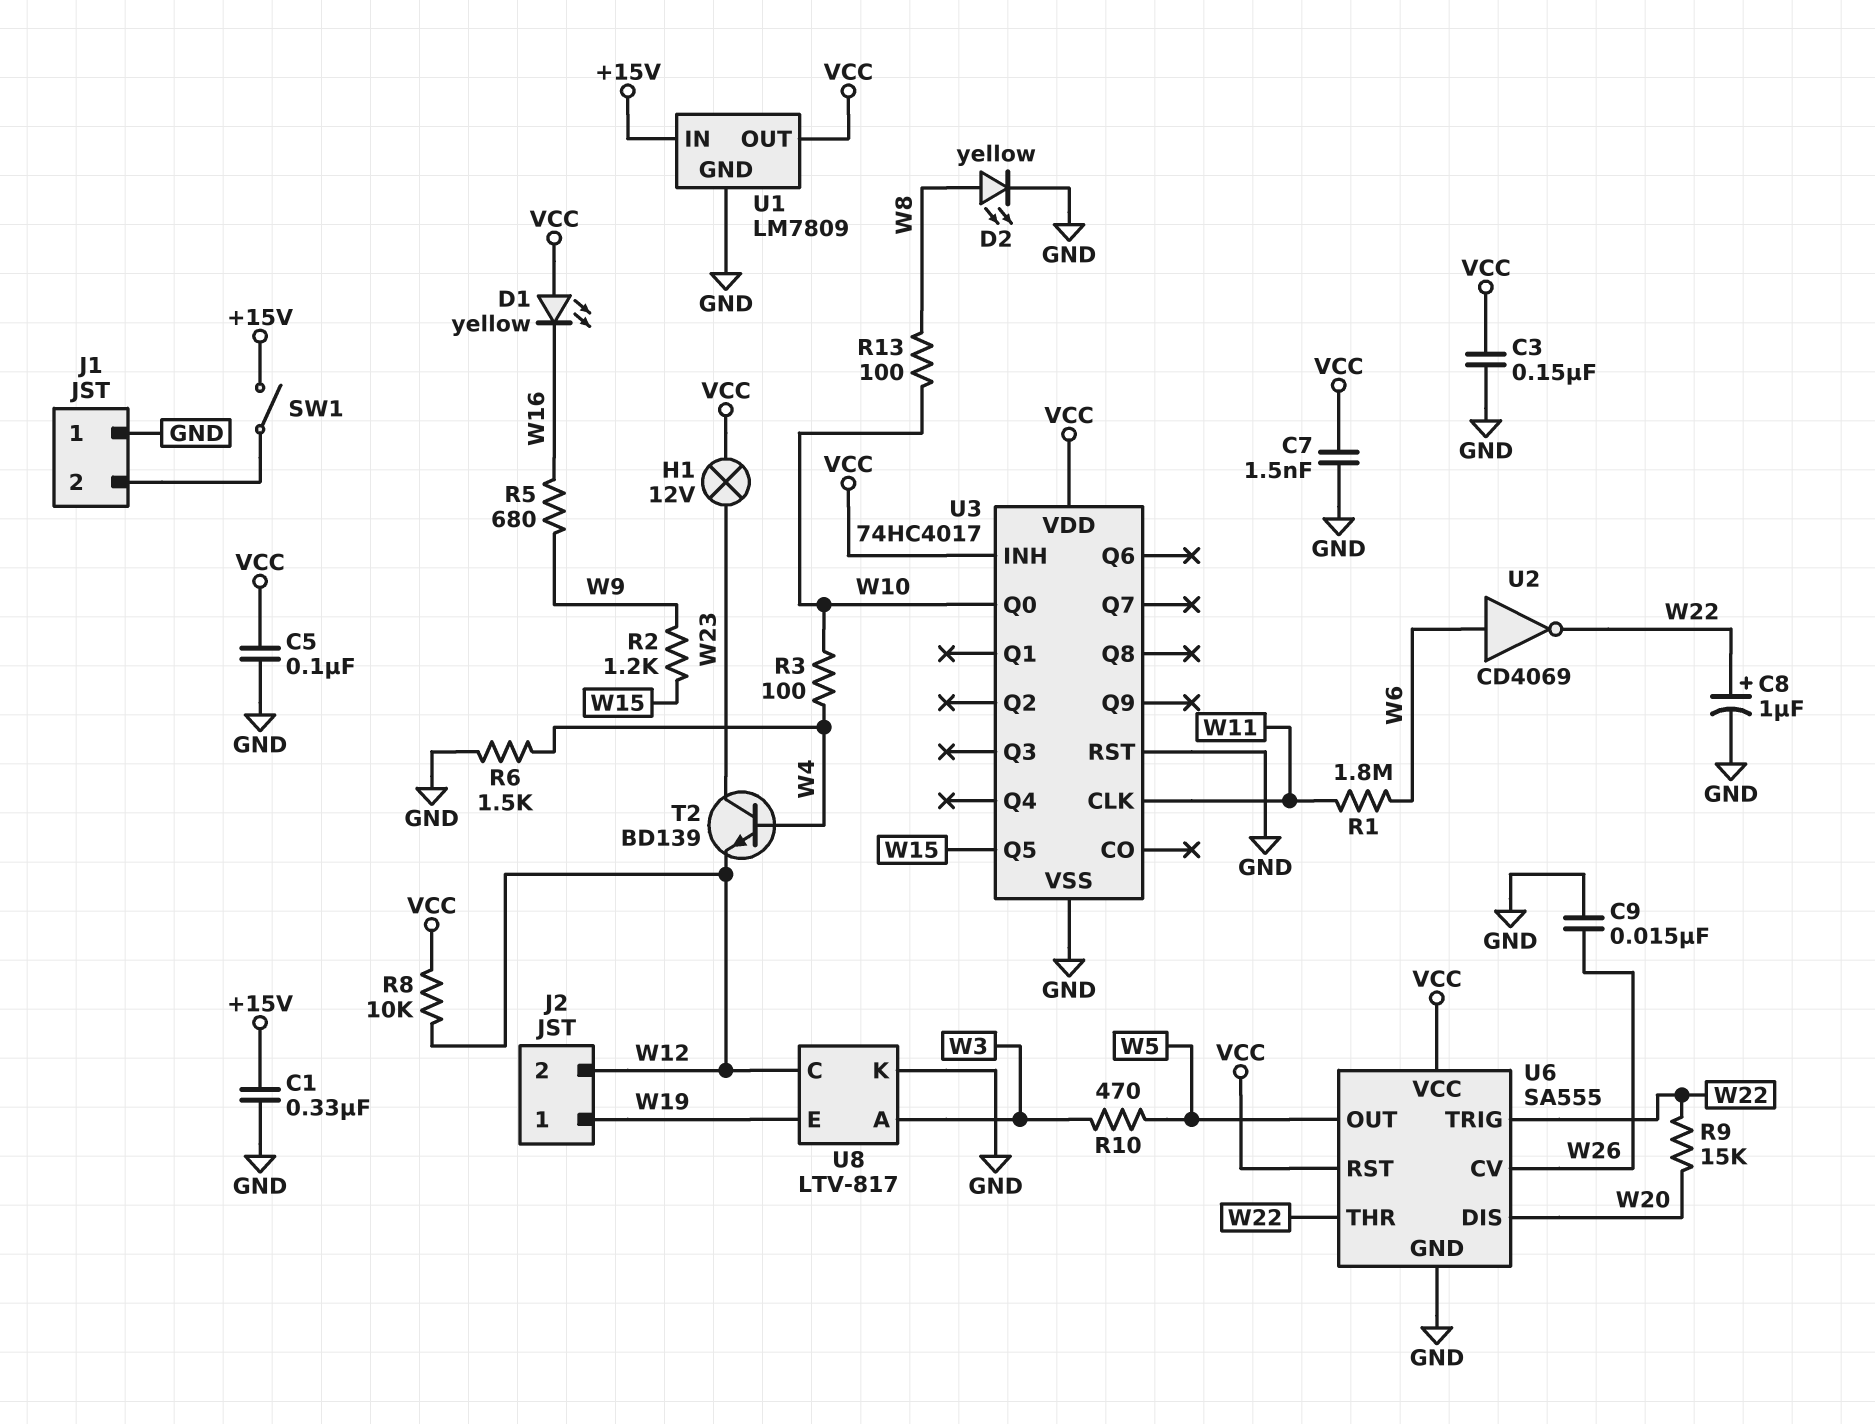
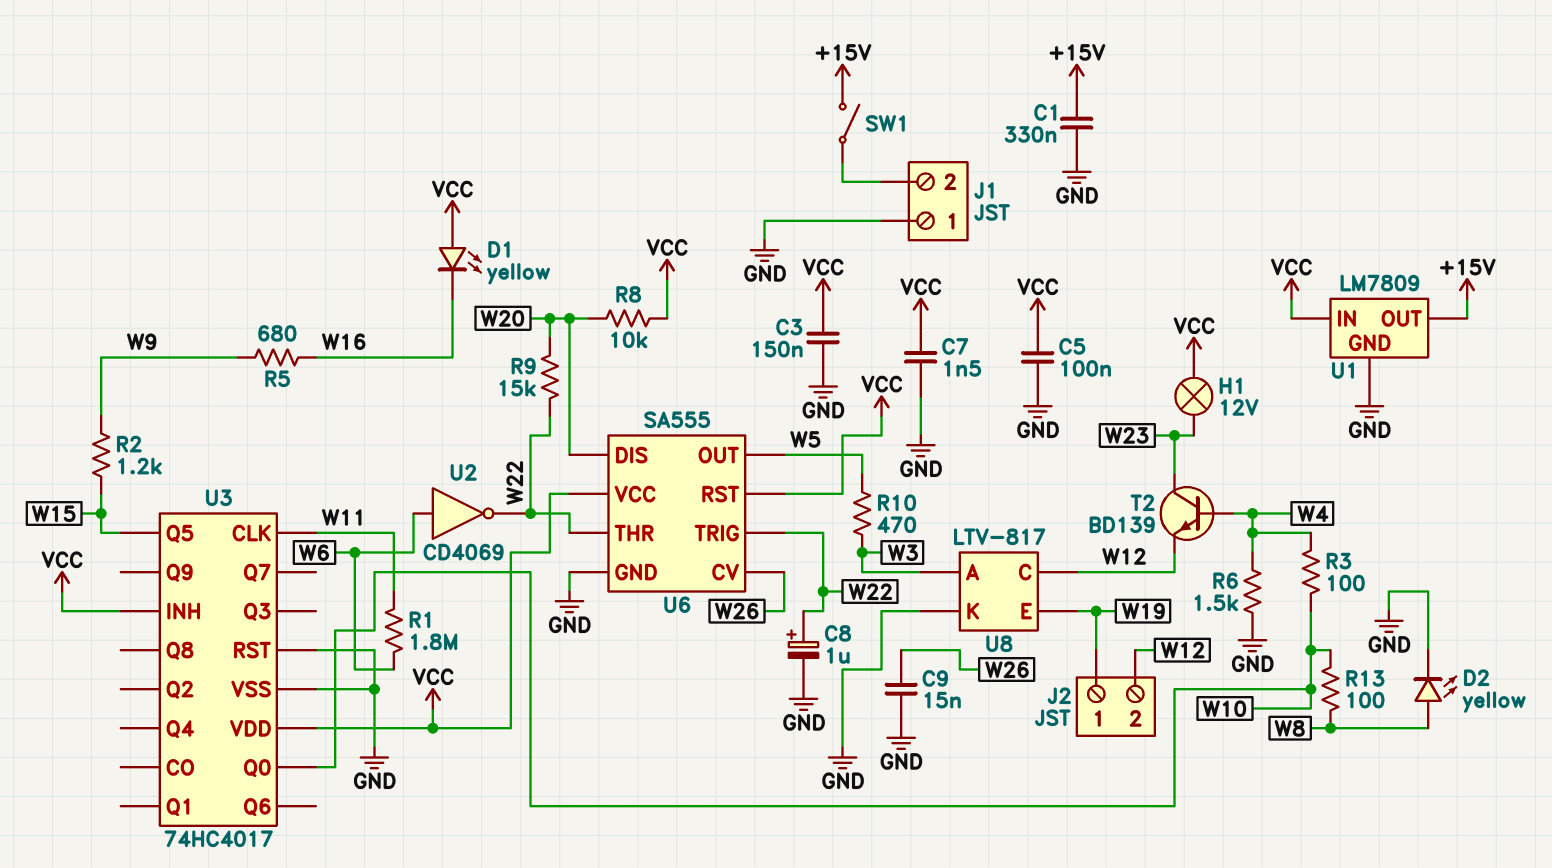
R8: 10k (VCC, W12) -> 10k (VCC, W20)
U1 pin IN: +15V -> VCC
U1 pin OUT: VCC -> +15V

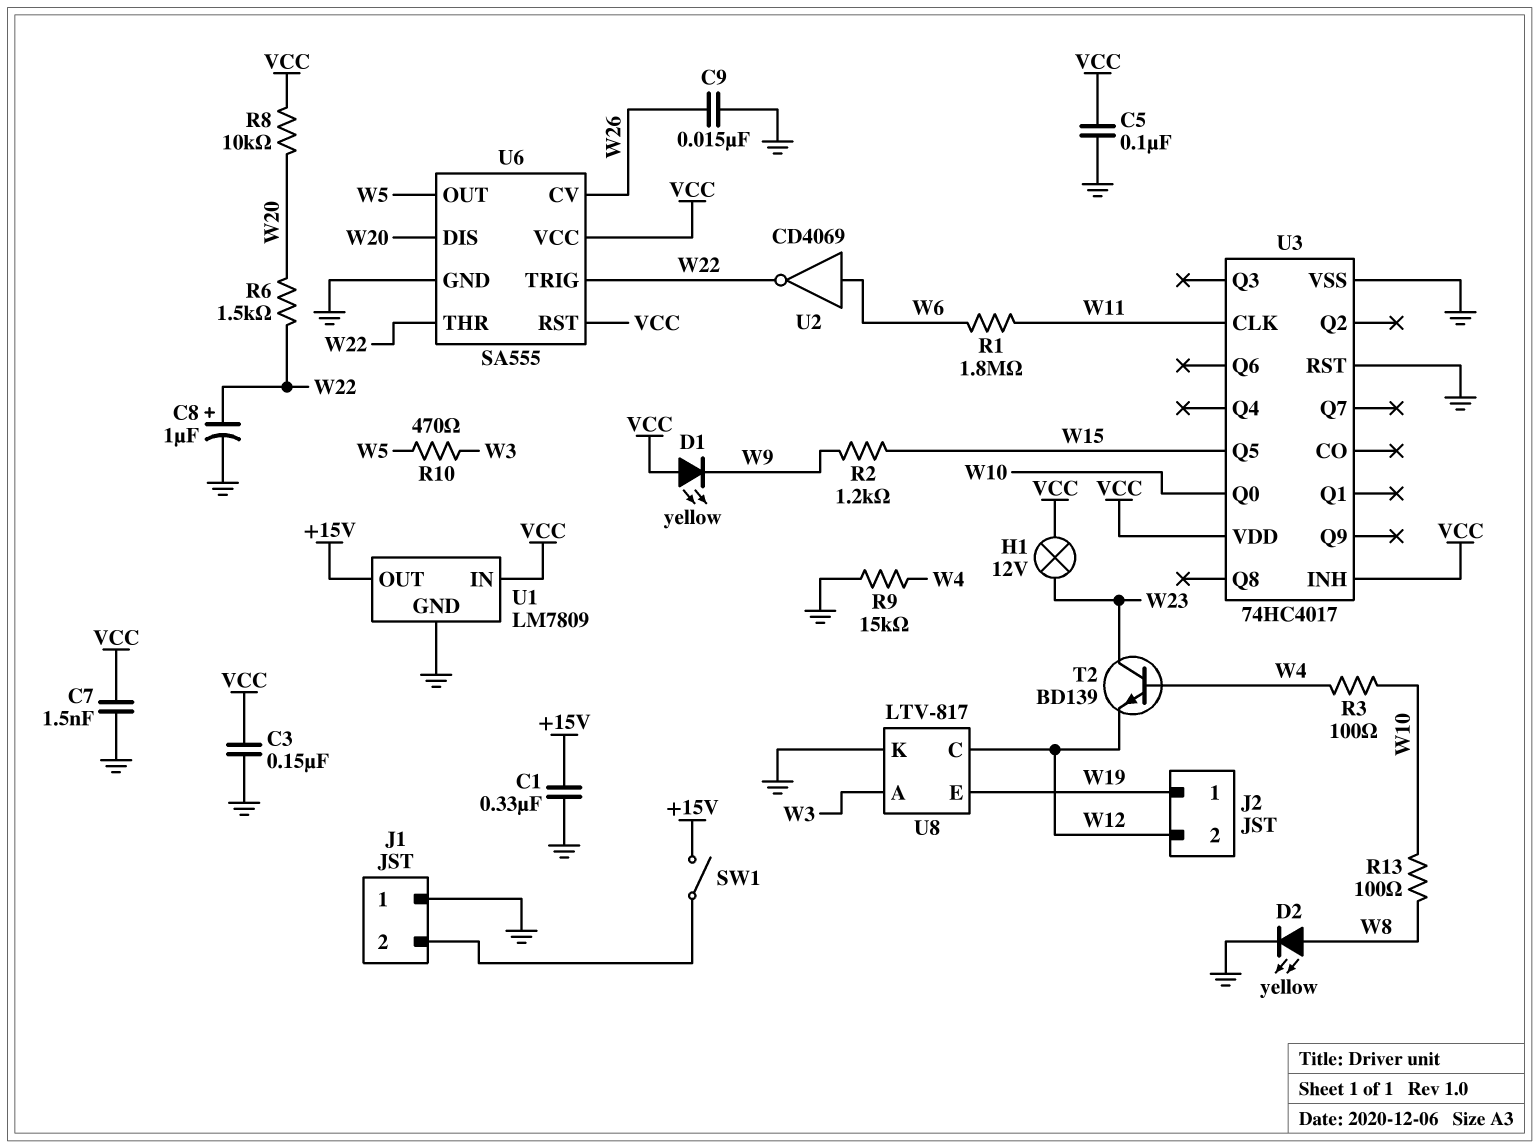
D1: LED yellow (A VCC, K W16) -> LED yellow (A VCC, K W9)
R5: 680 (W9, W16) -> none
R6: 1.5k (GND, W4) -> 1.5k (W20, W22)
R9: 15k (W20, W22) -> 15k (GND, W4)

